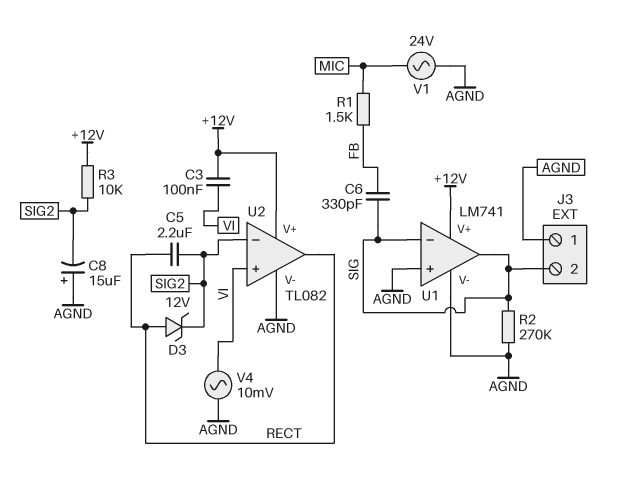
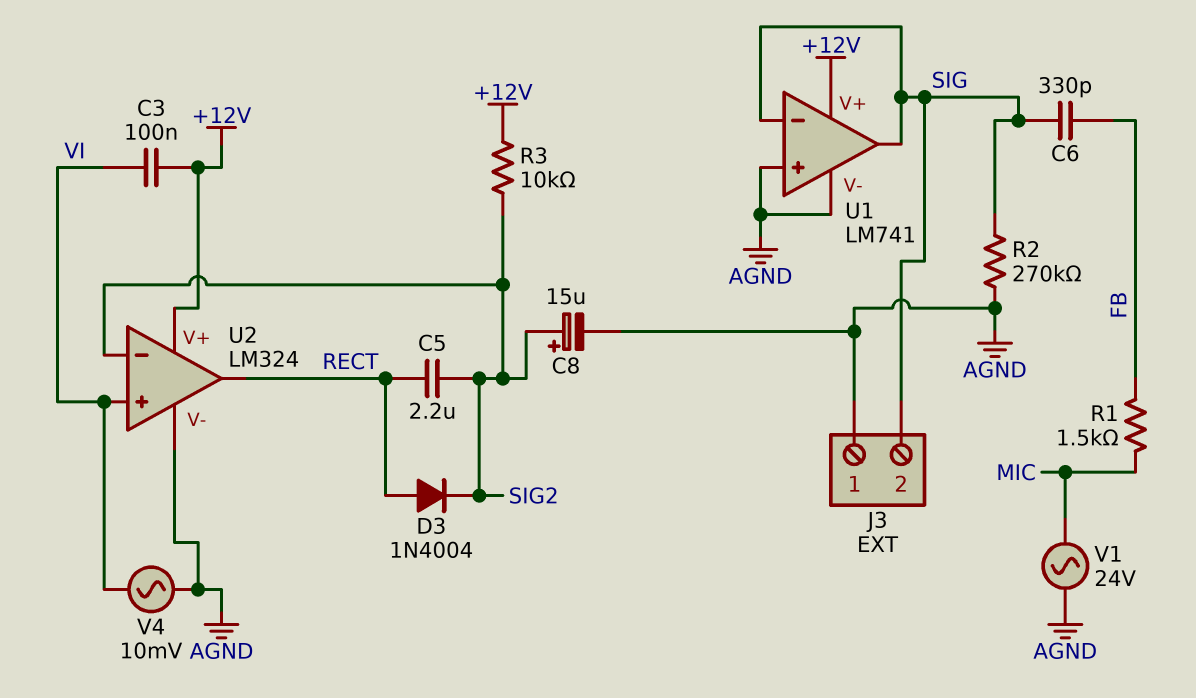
C8: 15uF (plus AGND, minus SIG2) -> 15uF (plus SIG2, minus AGND)
D3: zener 12V (A RECT, K SIG2) -> diode 1N4004 (A RECT, K SIG2)
U2: TL082 -> LM324

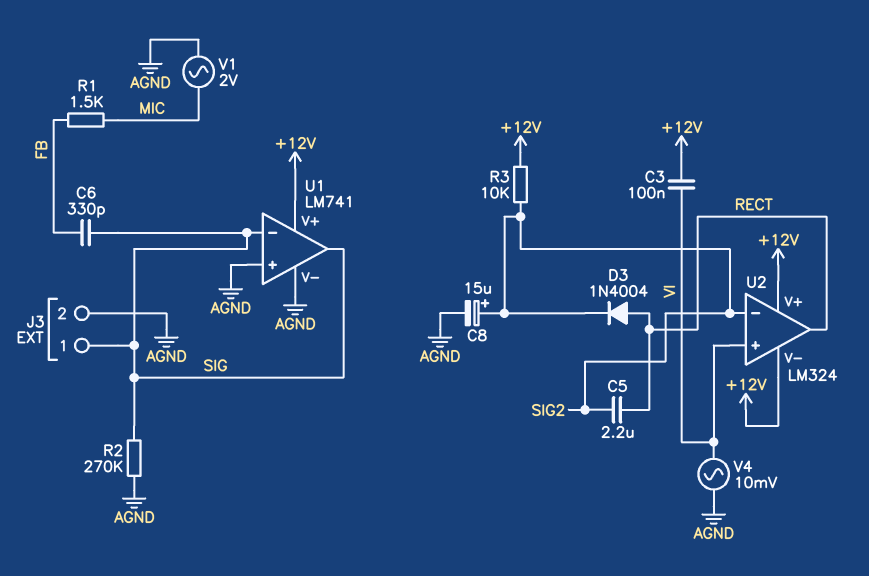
J3 pin 1: AGND -> SIG
J3 pin 2: SIG -> AGND
U2 pin V-: AGND -> +12V
V1: AC 24V (AGND, MIC) -> AC 2V (AGND, MIC)

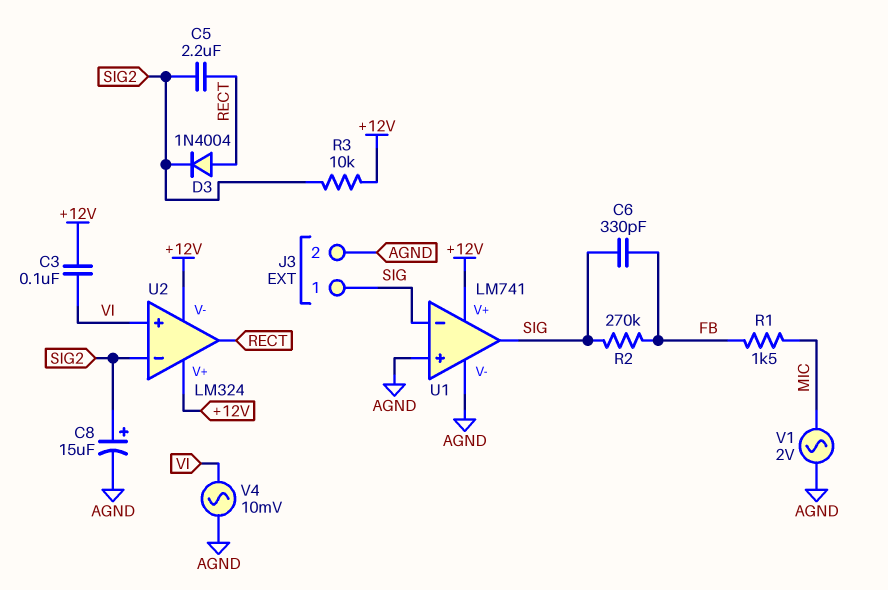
R2: 270k (AGND, SIG) -> 270k (FB, SIG)

